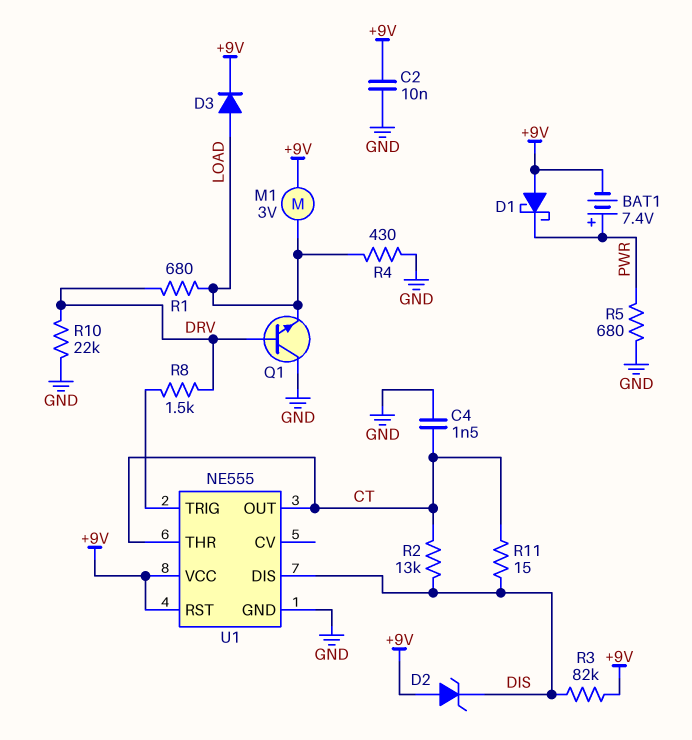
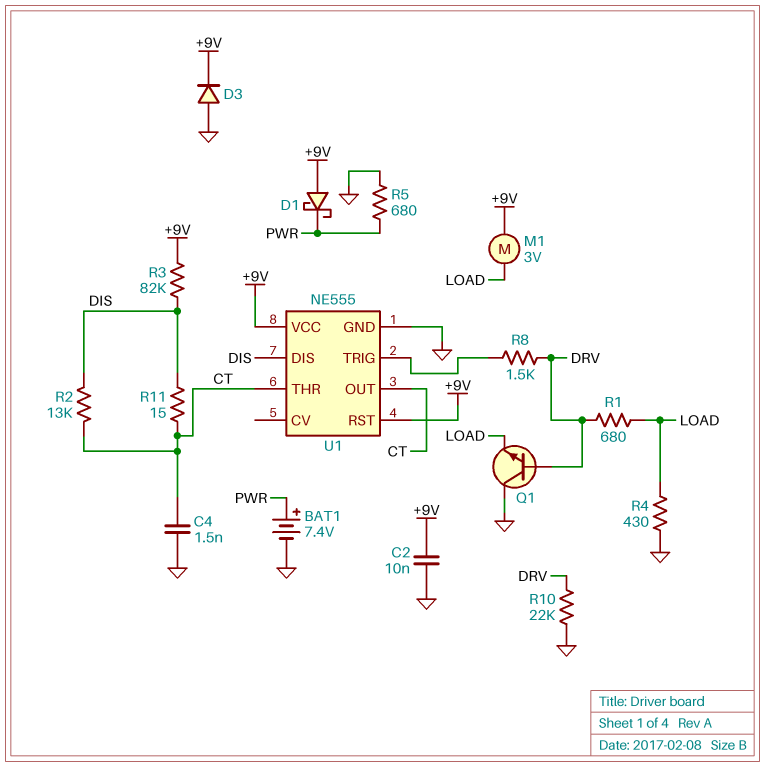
BAT1: 7.4V (plus PWR, minus +9V) -> 7.4V (plus PWR, minus GND)
D2: zener (A +9V, K DIS) -> none
D3: diode (A LOAD, K +9V) -> diode (A GND, K +9V)

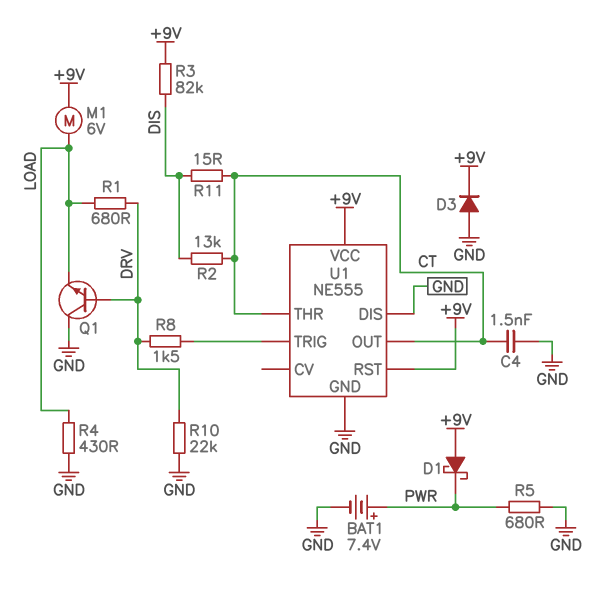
C2: 10nF (+9V, GND) -> none
M1: motor 3V (+9V, LOAD) -> motor 6V (+9V, LOAD)
U1 pin DIS: DIS -> GND

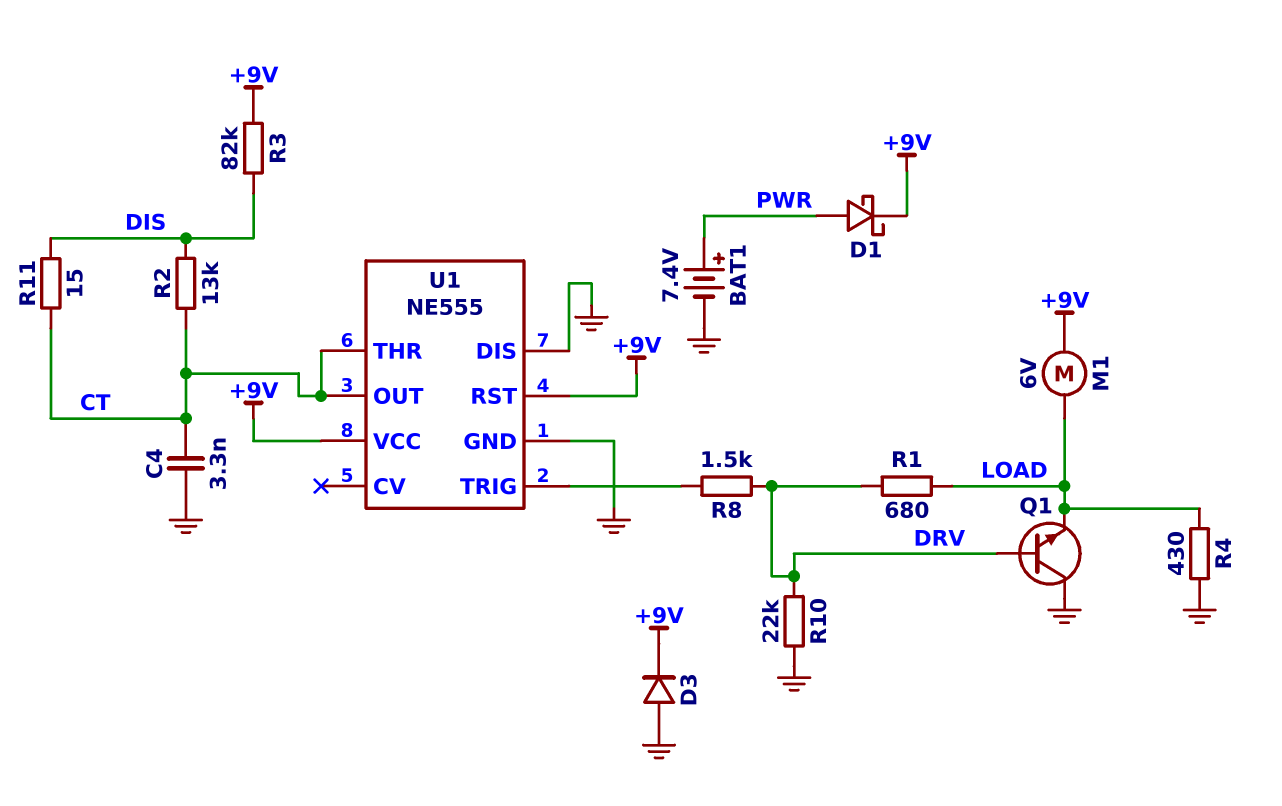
C4: 1.5nF (CT, GND) -> 3.3nF (CT, GND)
D1: schottky (A +9V, K PWR) -> schottky (A PWR, K +9V)
R5: 680 (GND, PWR) -> none

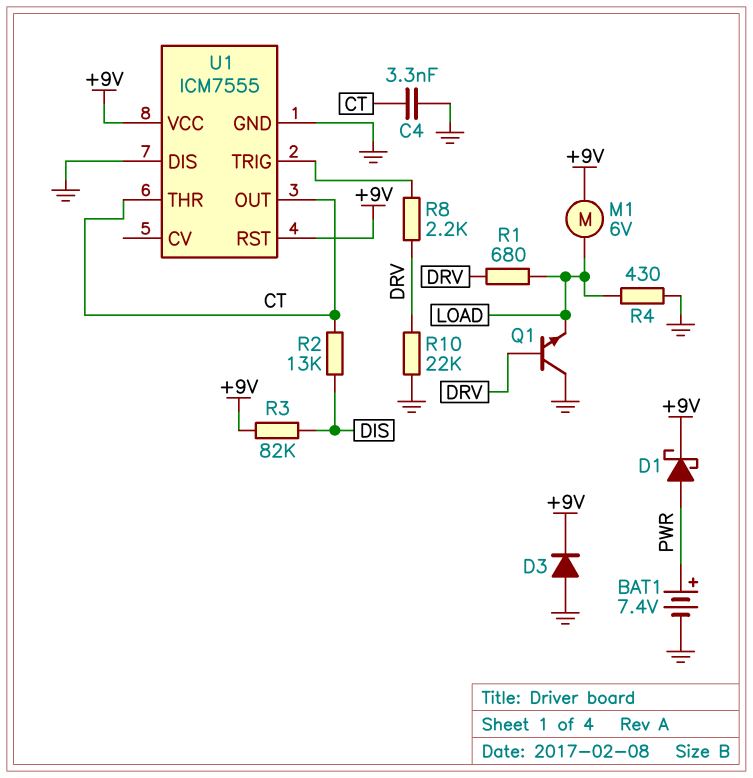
R8: 1.5k (DRV, U1/TRIG) -> 2.2k (DRV, U1/TRIG)
R11: 15 (CT, DIS) -> none
U1: NE555 -> ICM7555

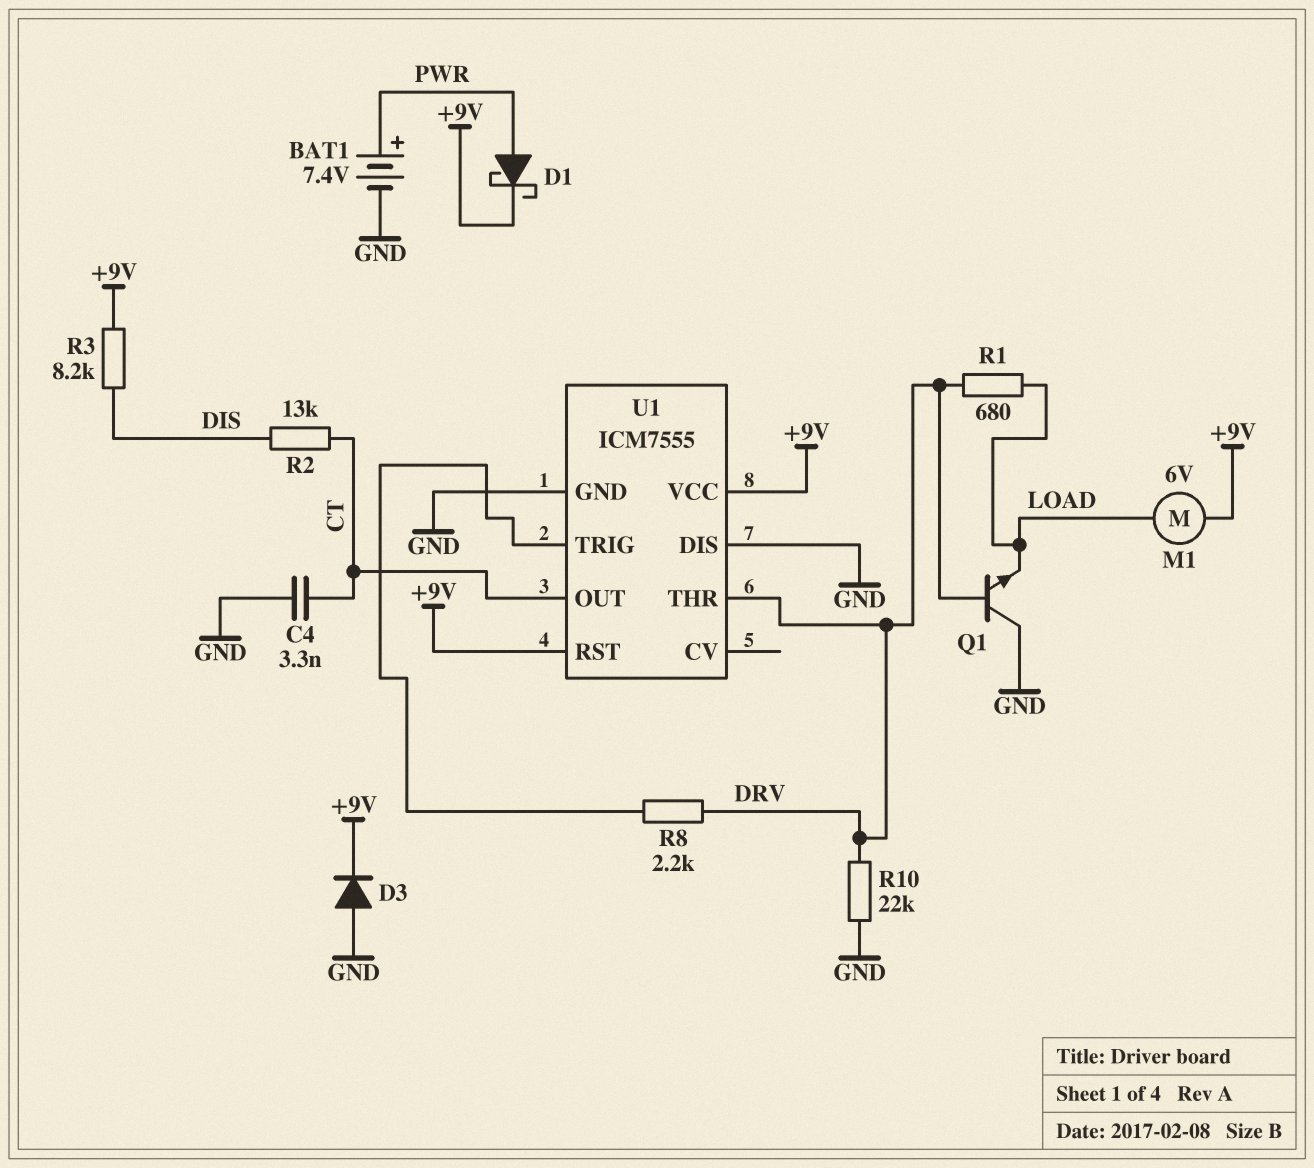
R3: 82k (+9V, DIS) -> 8.2k (+9V, DIS)
R4: 430 (GND, LOAD) -> none
U1 pin THR: CT -> DRV

